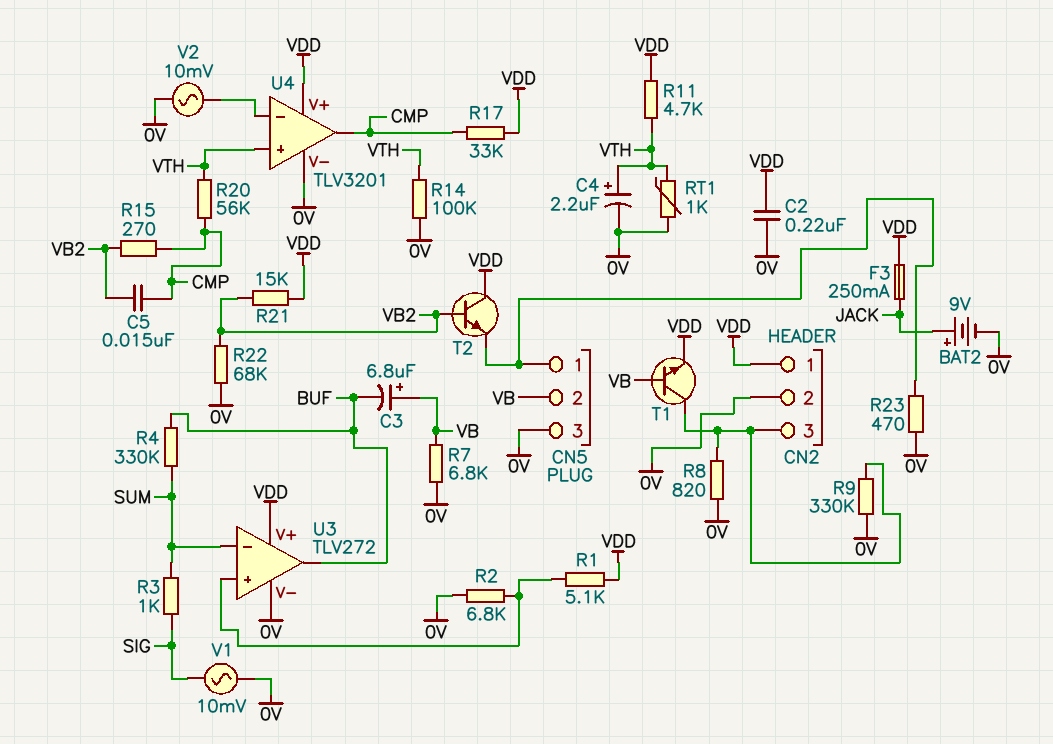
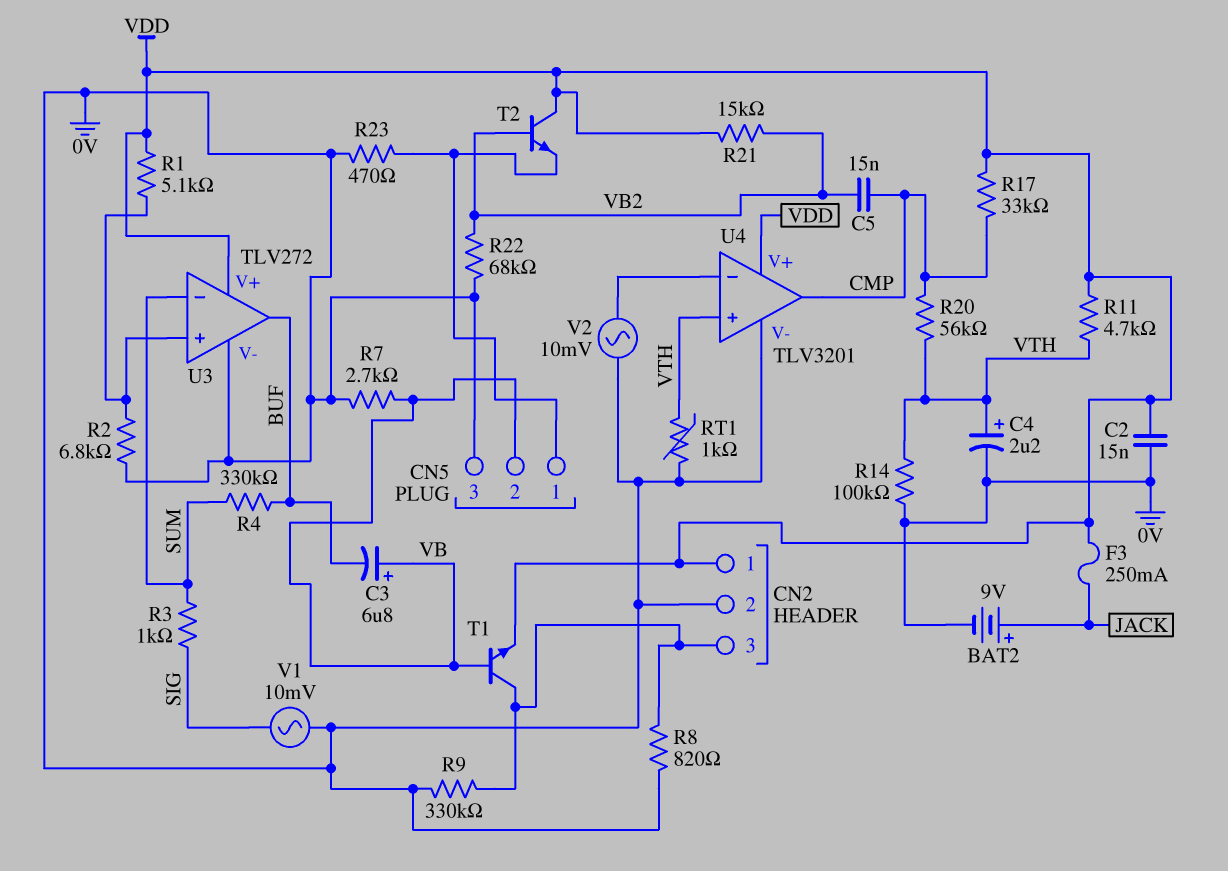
C2: 220nF (0V, VDD) -> 15nF (0V, VDD)
R7: 6.8k (0V, VB) -> 2.7k (0V, VB)
R15: 270 (CMP, VB2) -> none

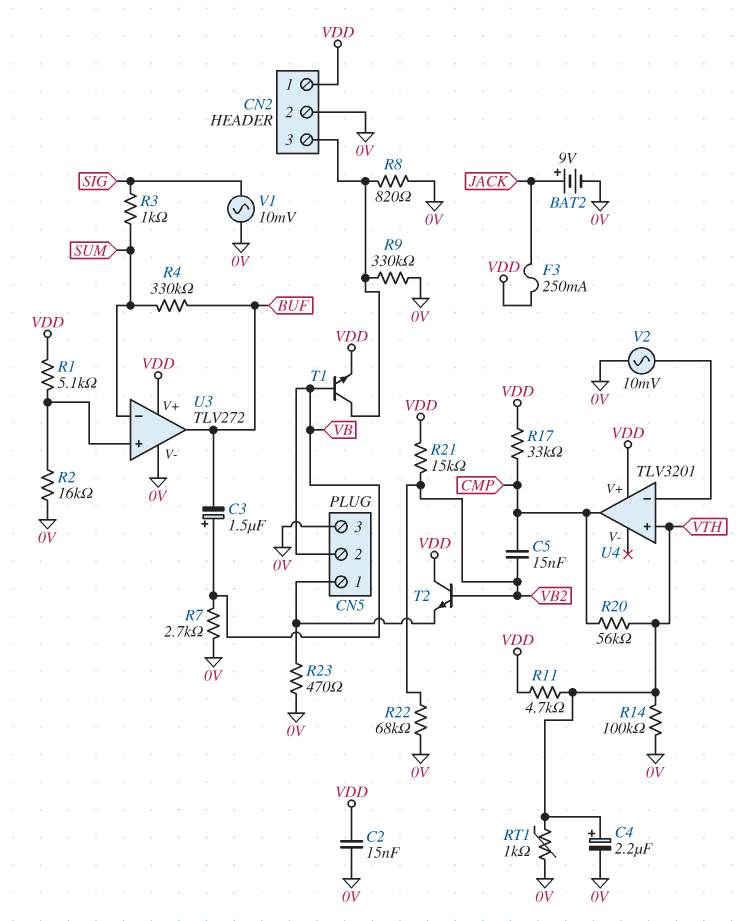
C3: 6.8uF (plus VB, minus BUF) -> 1.5uF (plus VB, minus BUF)
R2: 6.8k (0V, U3/in+) -> 16k (0V, U3/in+)
U4 pin V-: 0V -> none

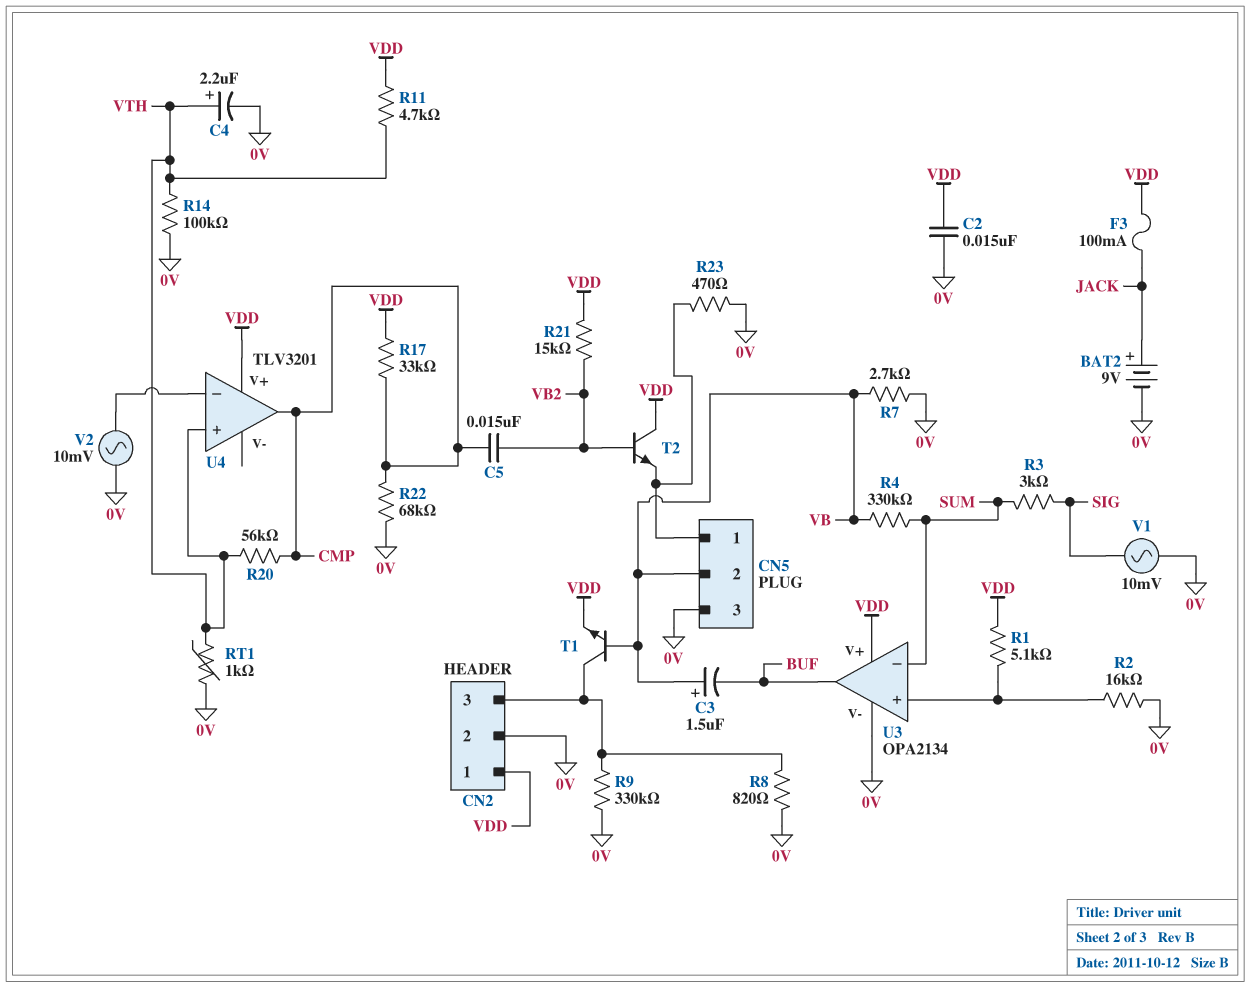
F3: 250mA (JACK, VDD) -> 100mA (JACK, VDD)
R3: 1k (SIG, SUM) -> 3k (SIG, SUM)
R4: 330k (BUF, SUM) -> 330k (SUM, VB)
R22: 68k (0V, VB2) -> 68k (0V, CMP)
U3: TLV272 -> OPA2134

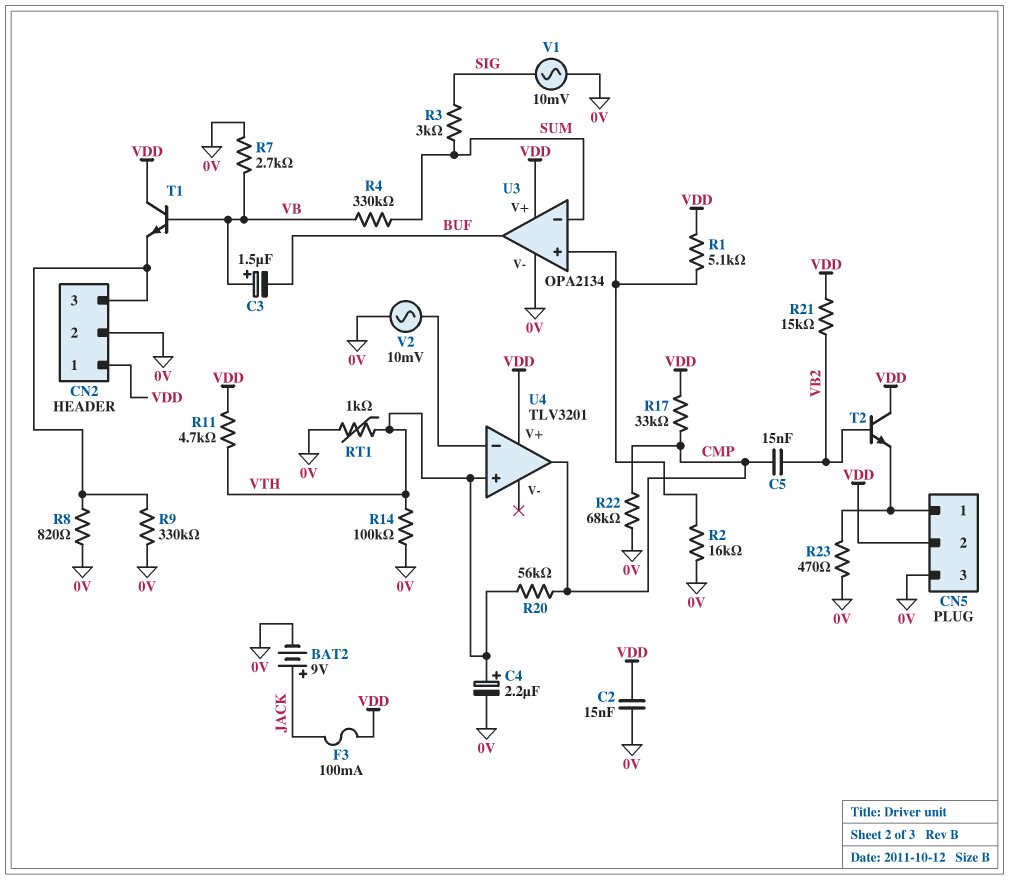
CN5 pin 2: VB -> VDD
T1: NPN (B VB, C CN2/3, E VDD) -> NPN (B VB, C VDD, E CN2/3)

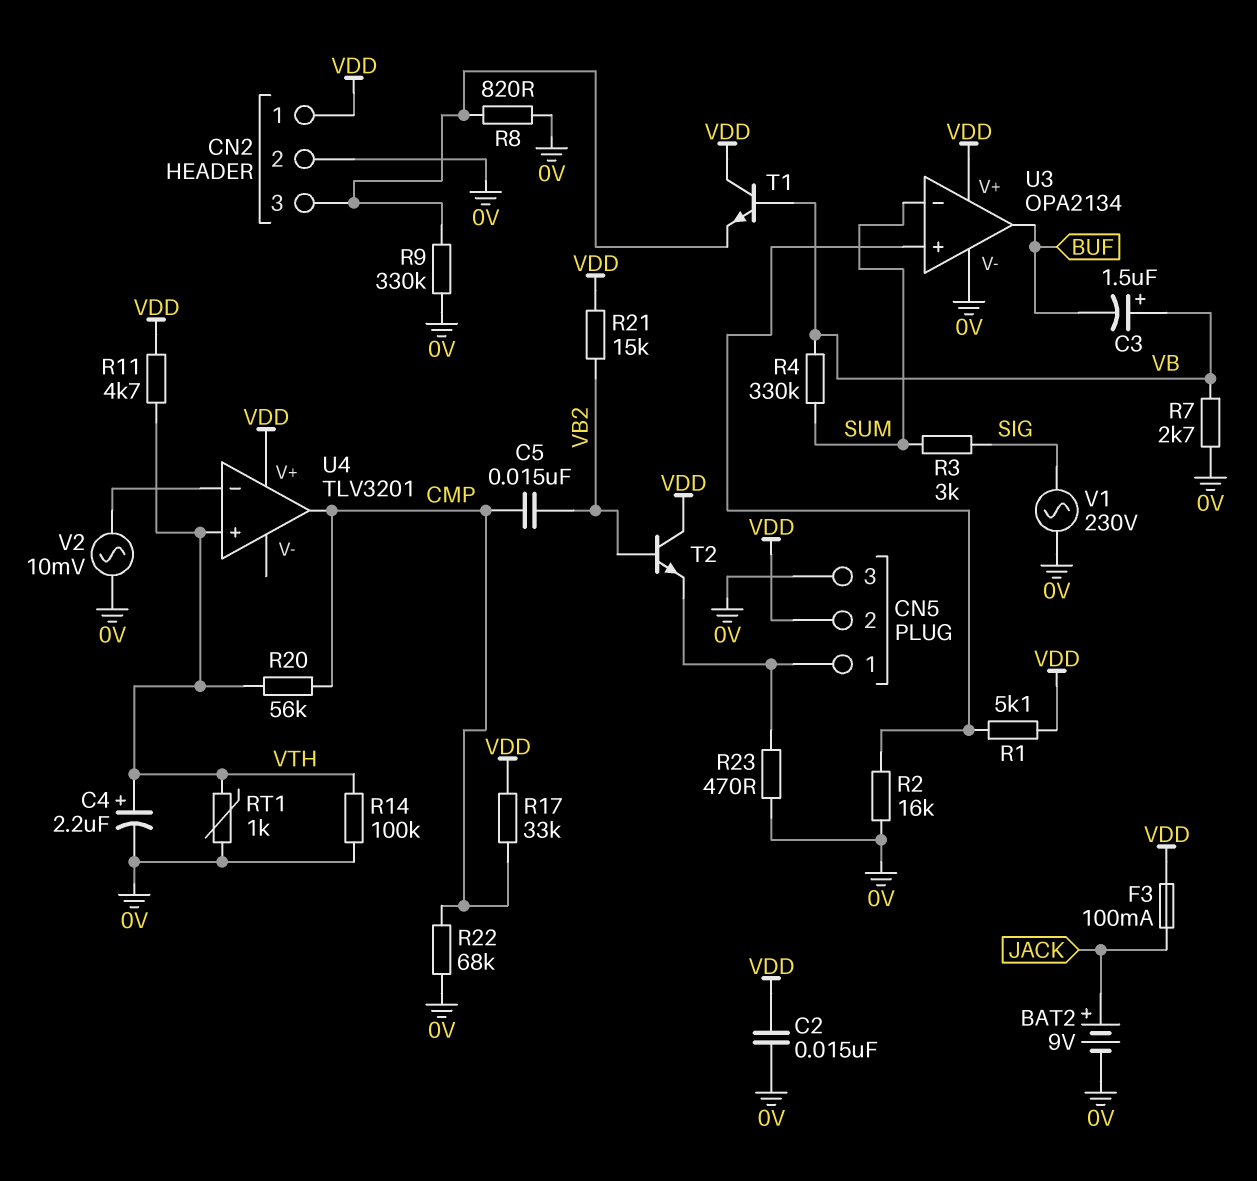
V1: AC 10mV (0V, SIG) -> AC 230V (0V, SIG)

